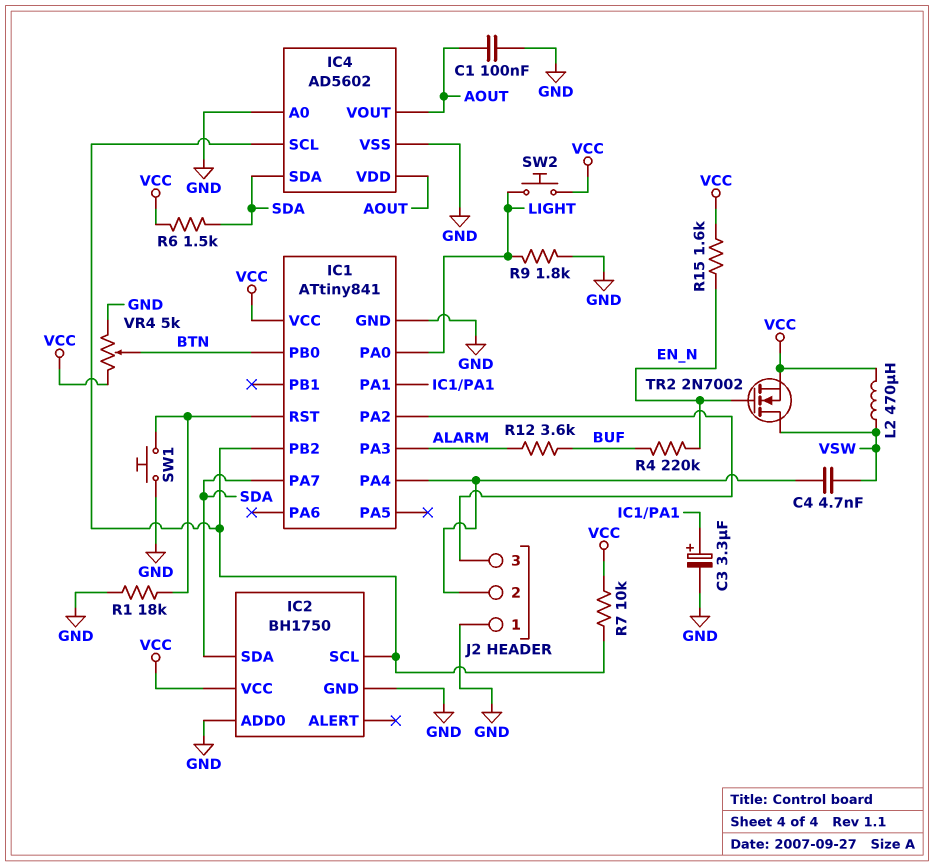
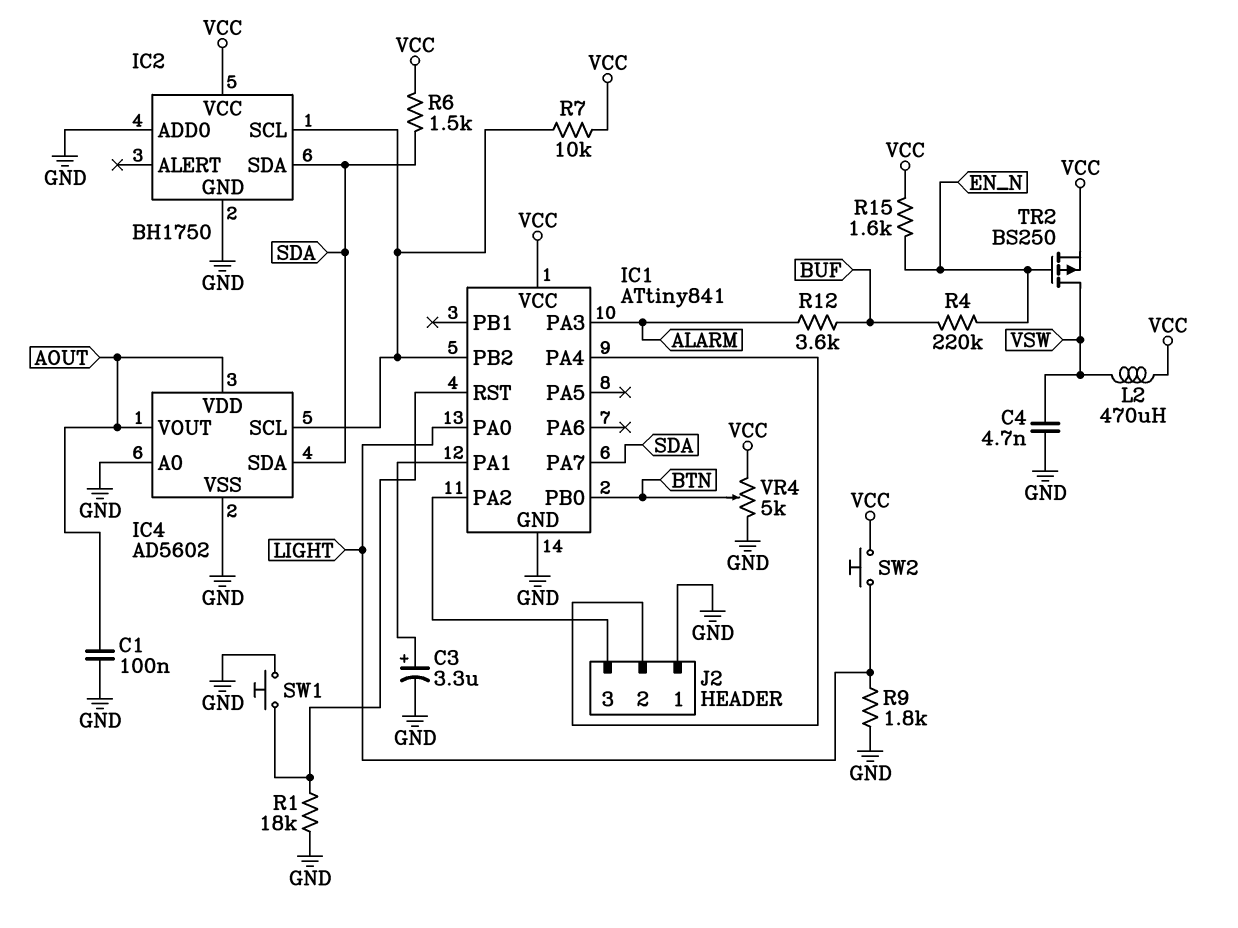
C4: 4.7nF (IC1/PA4, VSW) -> 4.7nF (GND, VSW)
TR2: NMOS 2N7002 (G EN_N, D VSW, S VCC) -> PMOS BS250 (G EN_N, D VSW, S VCC)

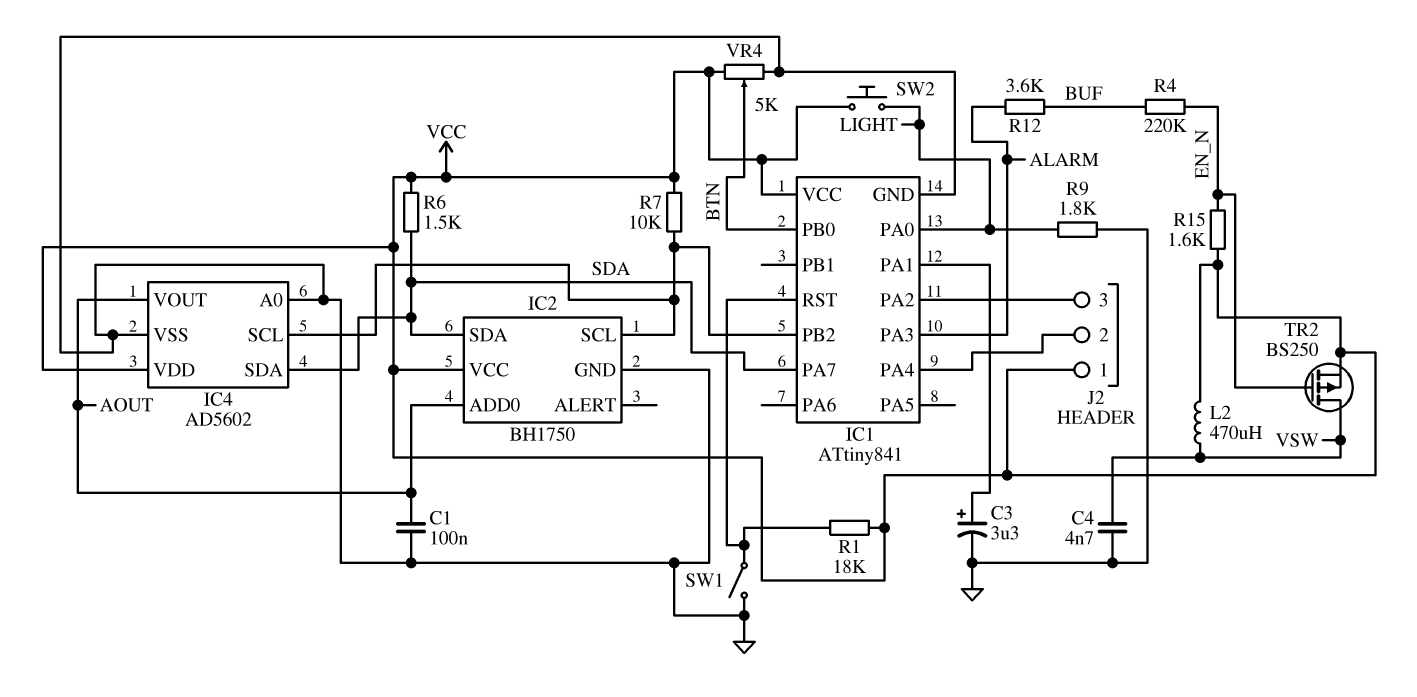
IC2 pin ADD0: GND -> AOUT
IC4 pin VDD: AOUT -> VCC
J2 pin 1: GND -> VCC
R1: 18k (GND, IC1/RST) -> 18k (IC1/RST, VCC)
SW1: button (GND, IC1/RST) -> switch (GND, IC1/RST)

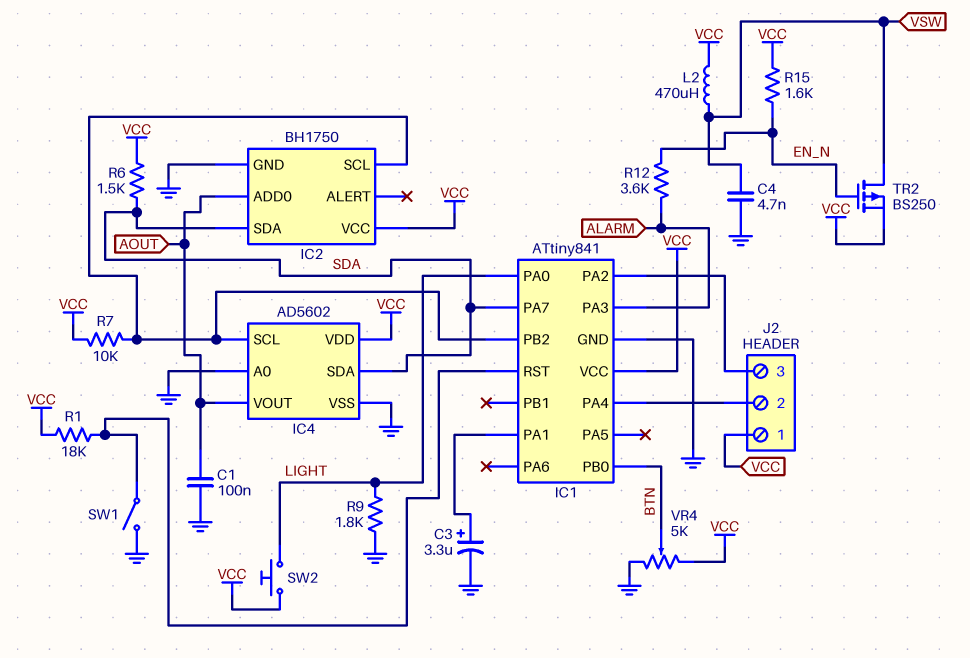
R4: 220k (BUF, EN_N) -> none
R12: 3.6k (ALARM, BUF) -> 3.6k (ALARM, EN_N)

